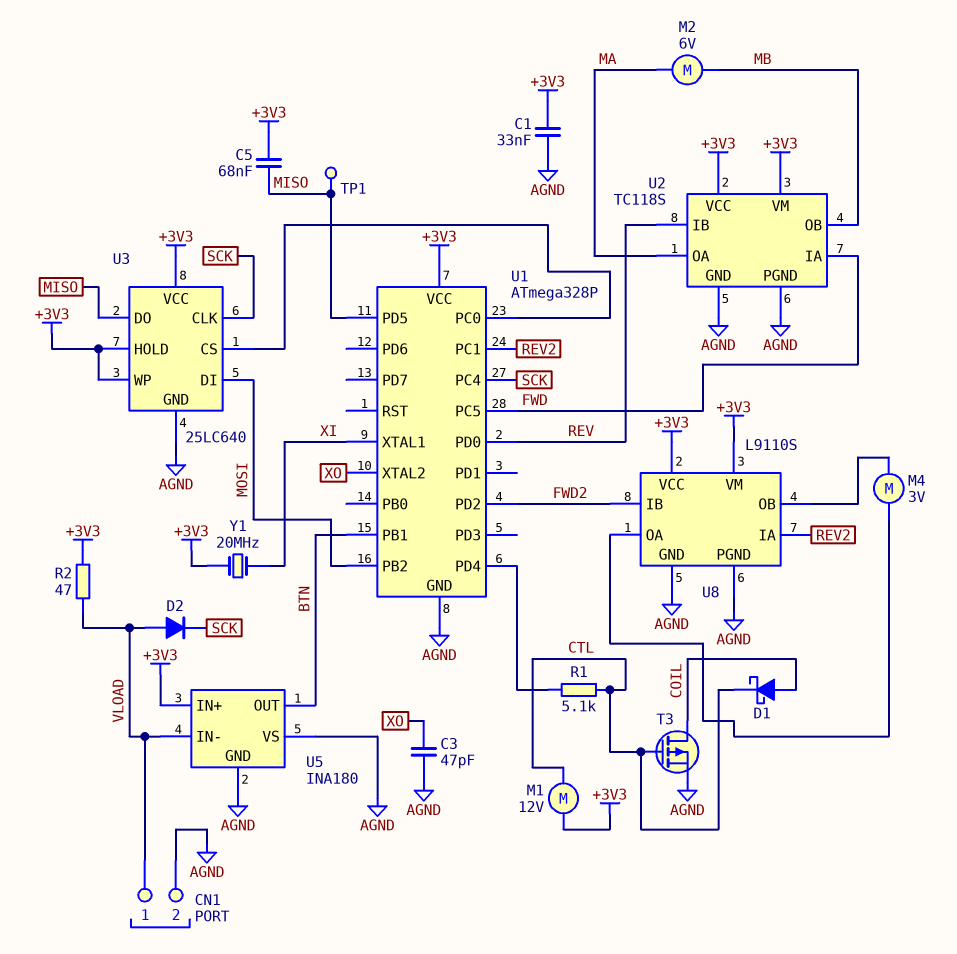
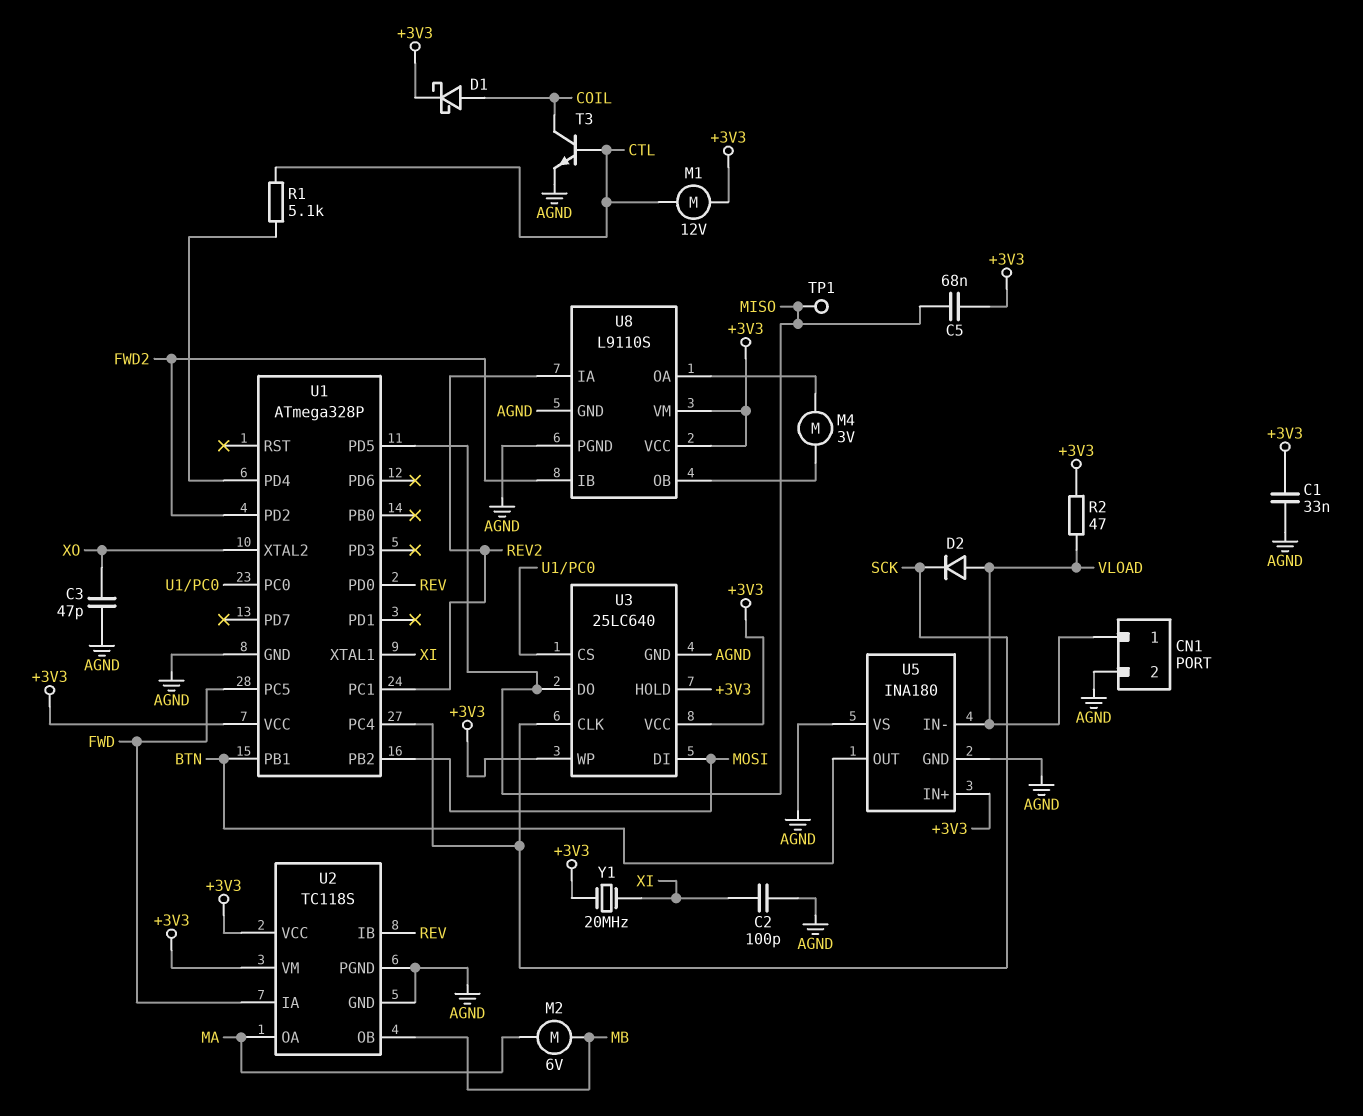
C2: none -> 100pF (AGND, XI)
D1: schottky (A COIL, K CTL) -> schottky (A COIL, K +3V3)
T3: PMOS (G CTL, D COIL, S AGND) -> NPN (B CTL, C COIL, E AGND)

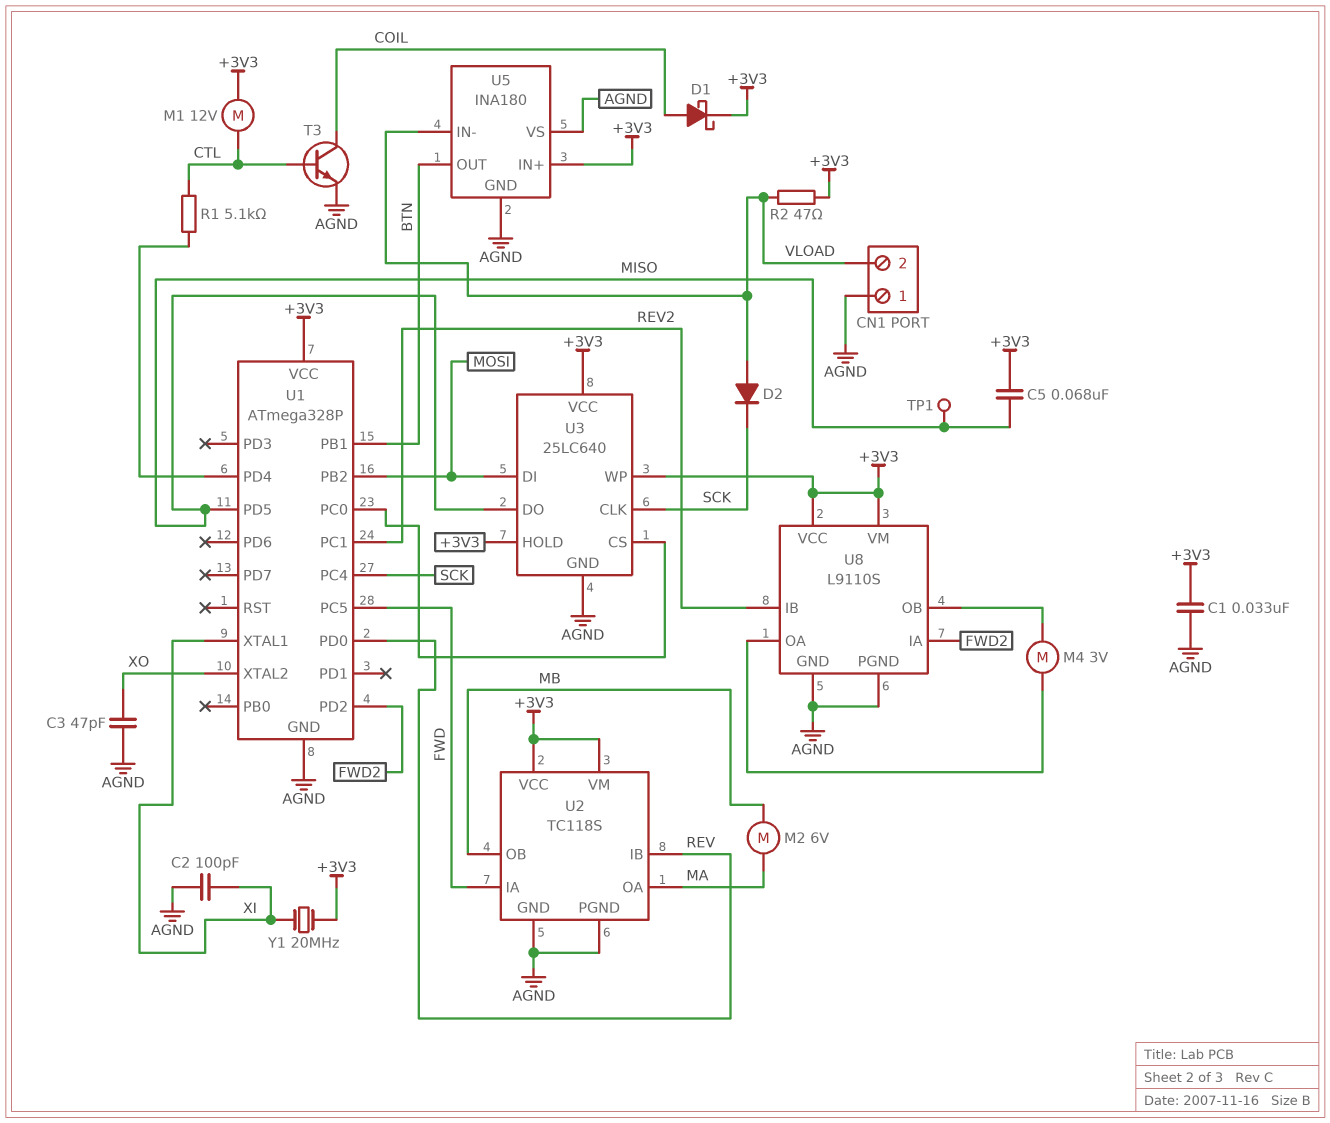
CN1 pin 1: VLOAD -> AGND
CN1 pin 2: AGND -> VLOAD
U8 pin IA: REV2 -> FWD2
U8 pin IB: FWD2 -> REV2

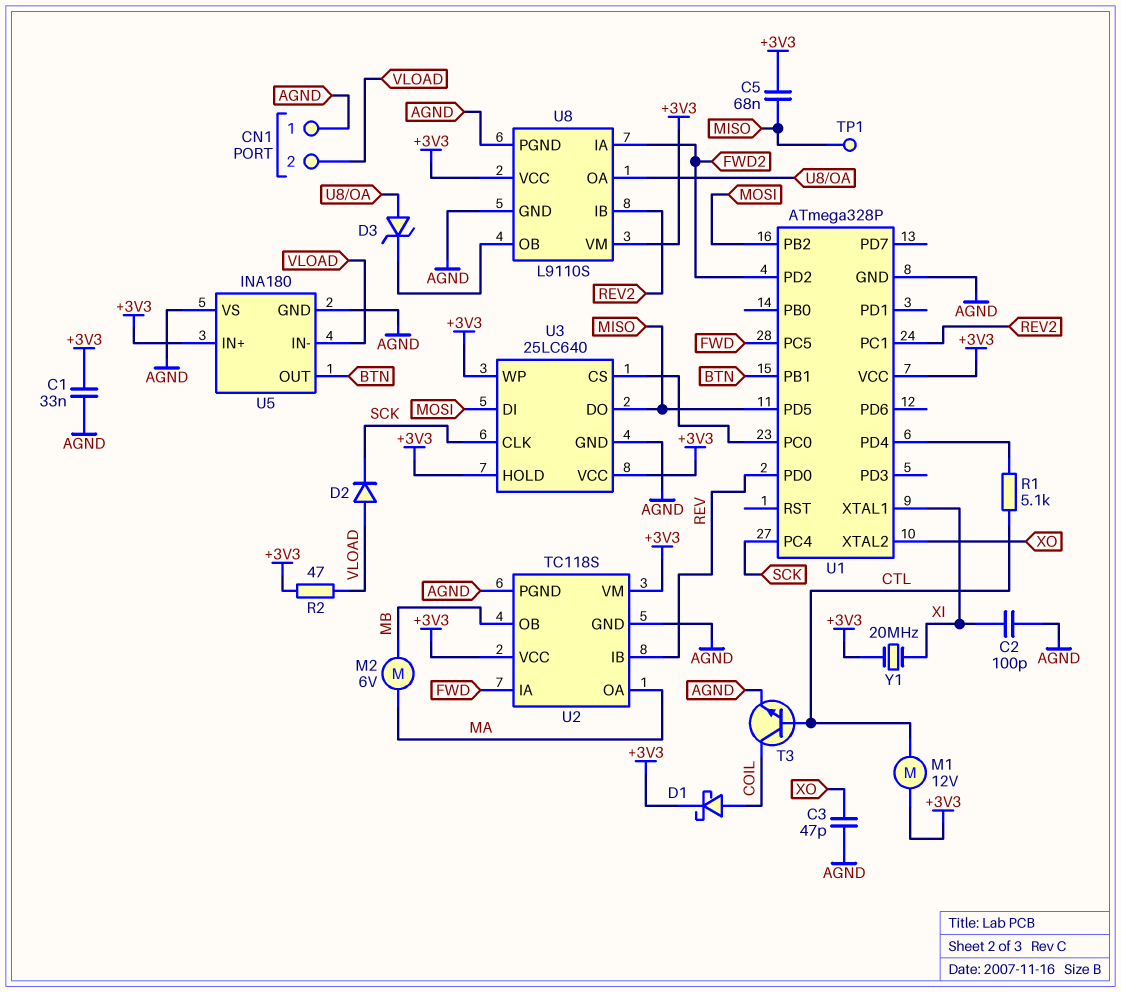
D3: none -> zener (A U8/OA, K U8/OB)
M4: motor 3V (U8/OA, U8/OB) -> none

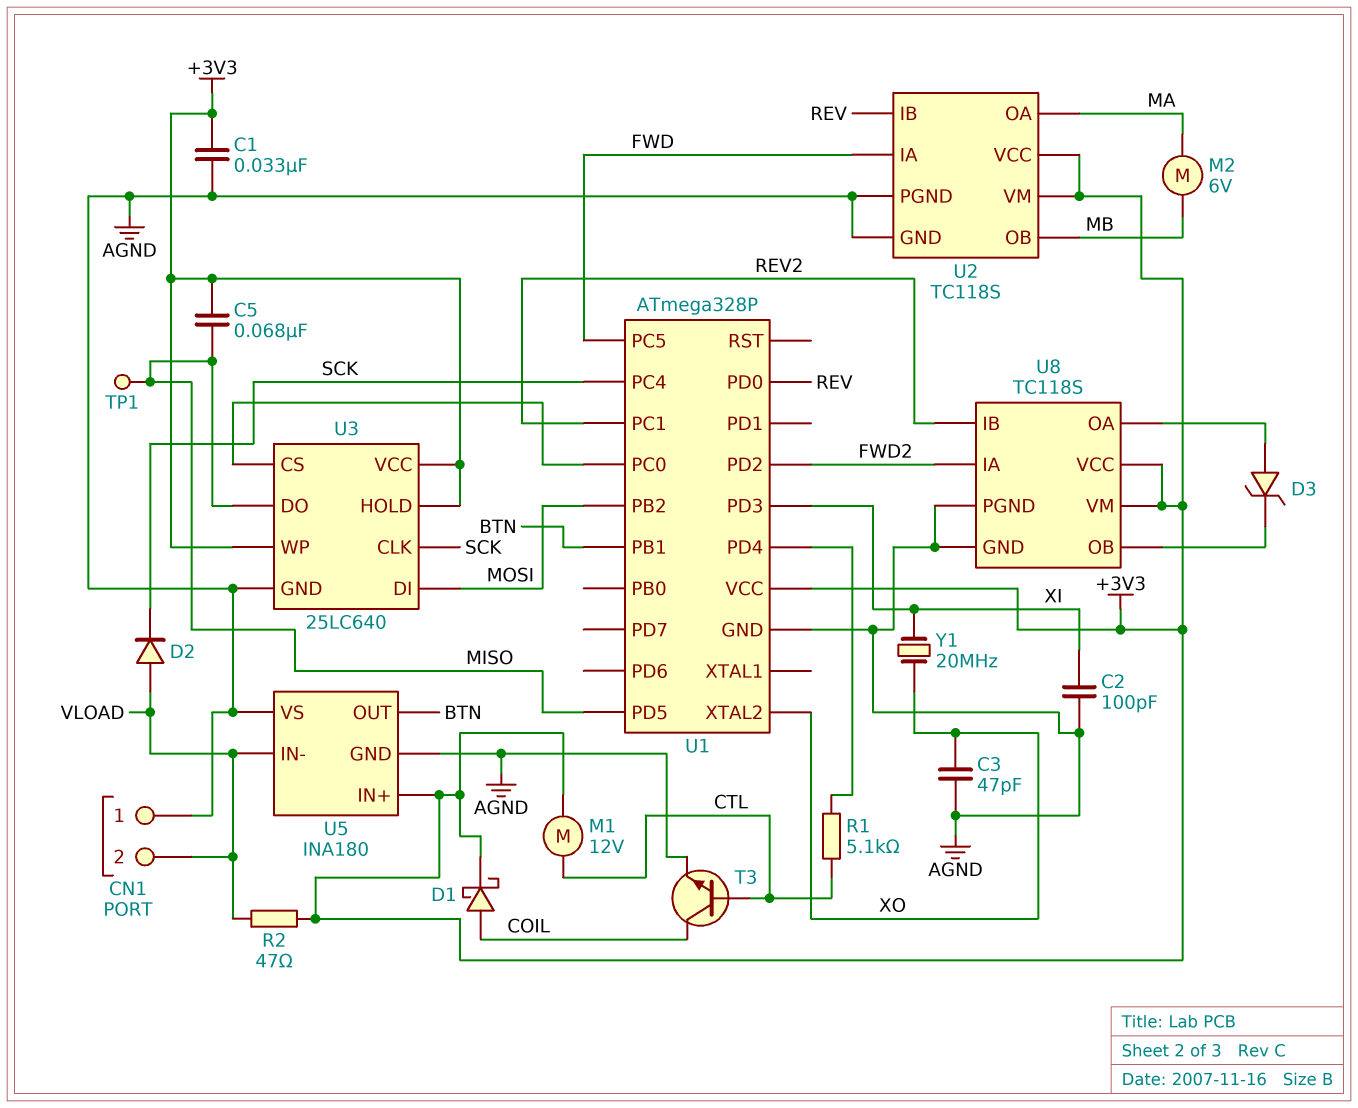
U1 pin PD3: none -> XI
U1 pin XTAL1: XI -> none
U8: L9110S -> TC118S
Y1: 20MHz (+3V3, XI) -> 20MHz (XI, XO)

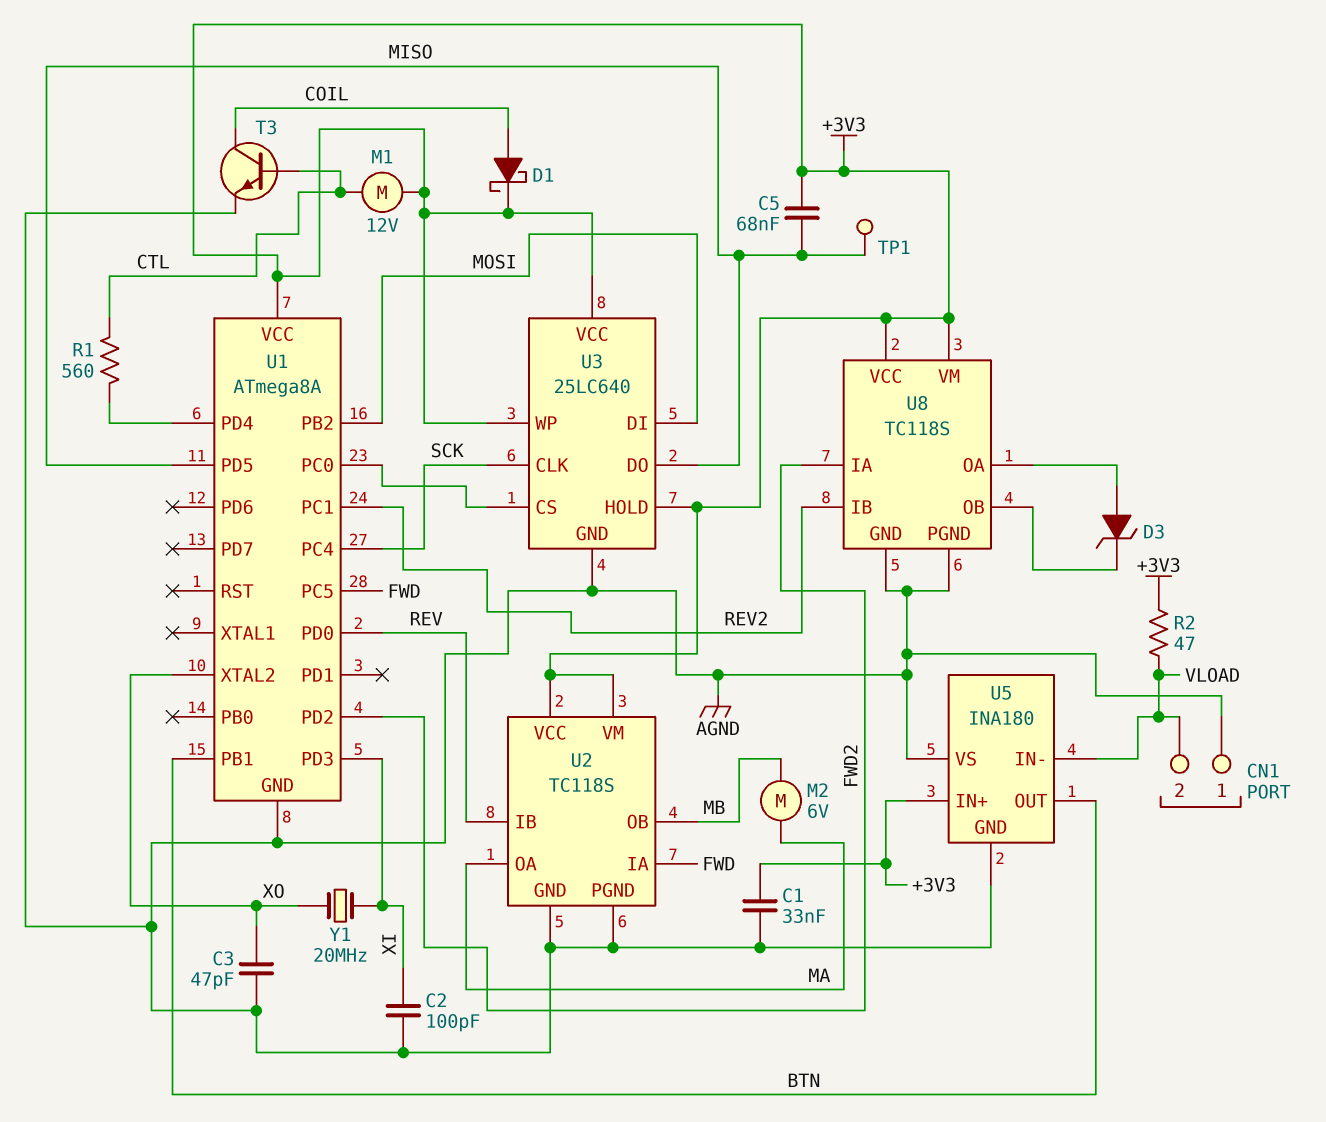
D2: diode (A VLOAD, K SCK) -> none
R1: 5.1k (CTL, U1/PD4) -> 560 (CTL, U1/PD4)
U1: ATmega328P -> ATmega8A

